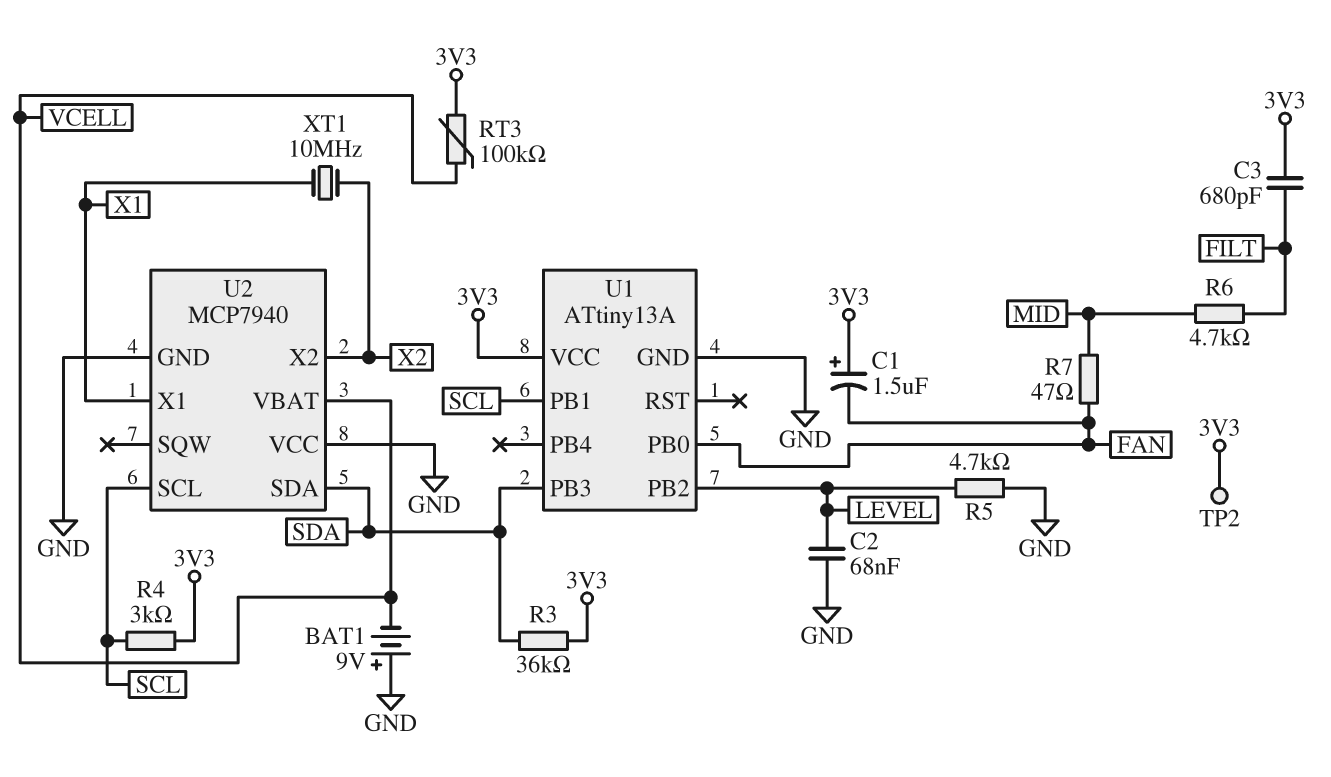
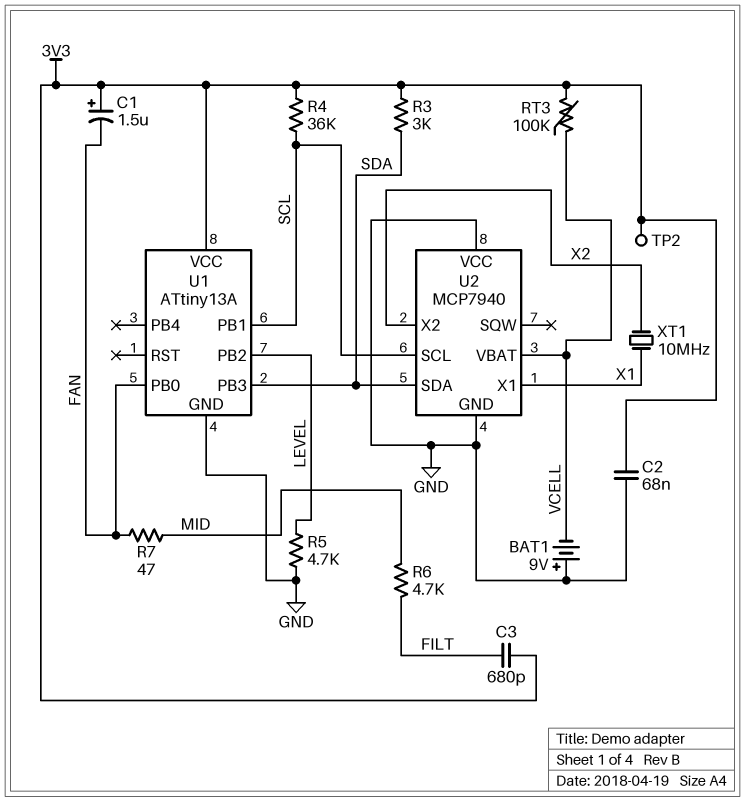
C2: 68nF (GND, LEVEL) -> 68nF (3V3, GND)
R3: 36k (3V3, SDA) -> 3k (3V3, SDA)
R4: 3k (3V3, SCL) -> 36k (3V3, SCL)

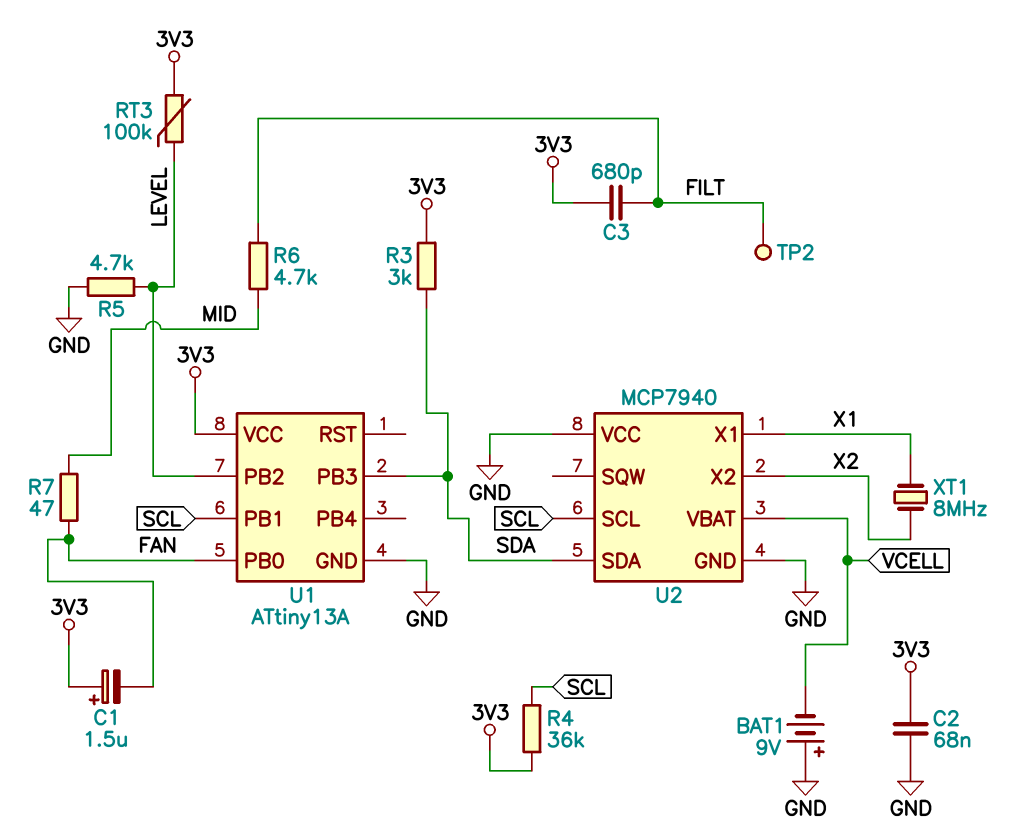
RT3: 100k (3V3, VCELL) -> 100k (3V3, LEVEL)
TP2: test point (3V3) -> test point (FILT)
XT1: 10MHz (X1, X2) -> 8MHz (X1, X2)

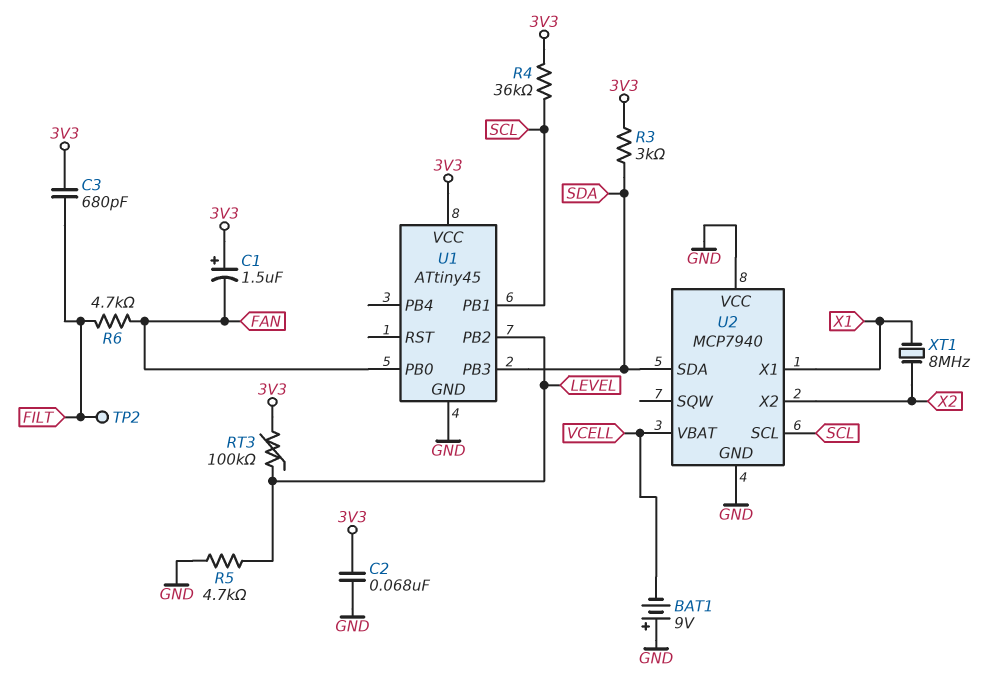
R6: 4.7k (FILT, MID) -> 4.7k (FAN, FILT)
R7: 47 (FAN, MID) -> none
U1: ATtiny13A -> ATtiny45

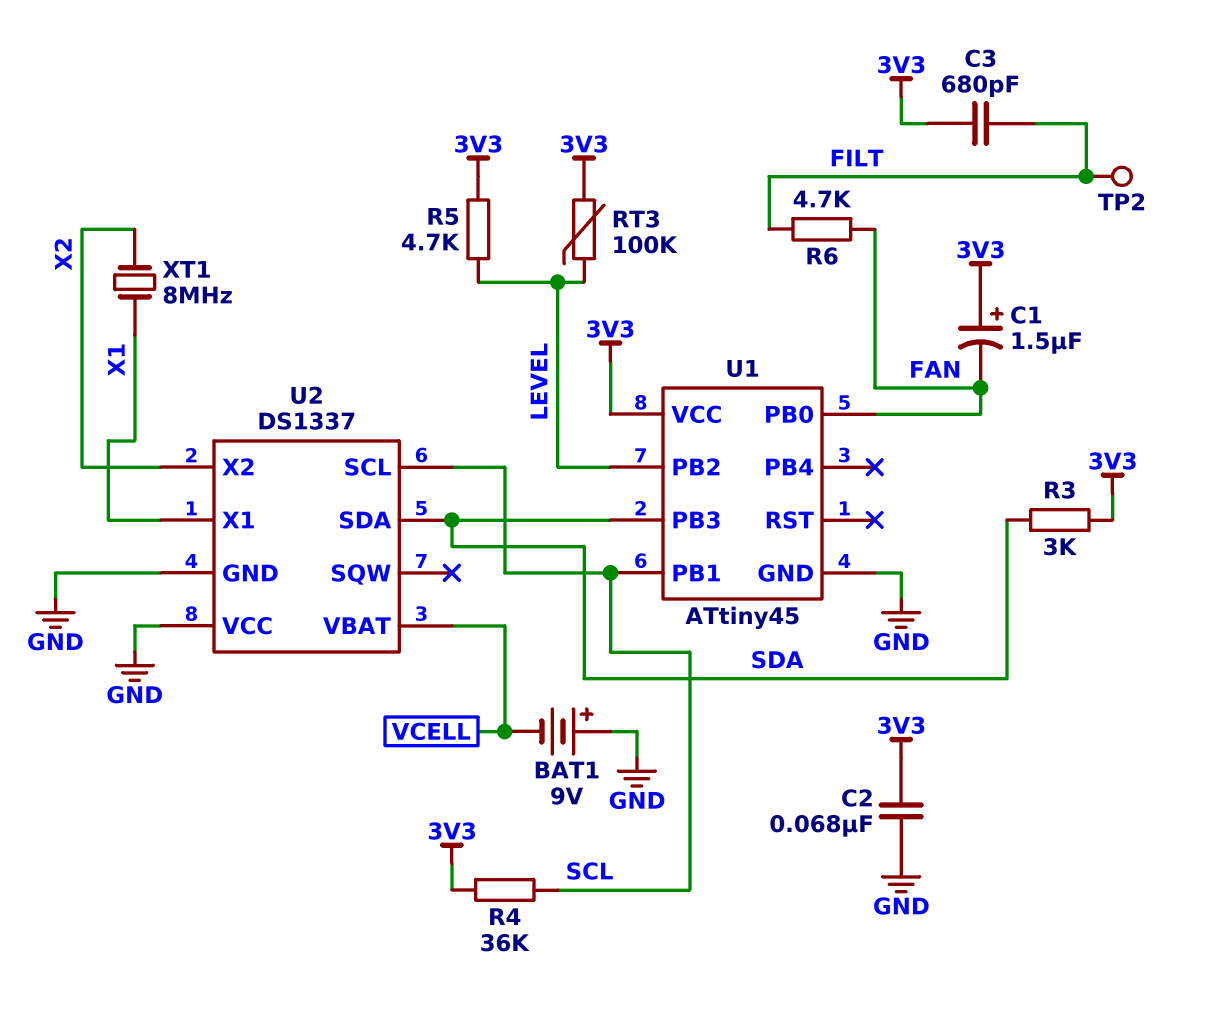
R5: 4.7k (GND, LEVEL) -> 4.7k (3V3, LEVEL)
U2: MCP7940 -> DS1337

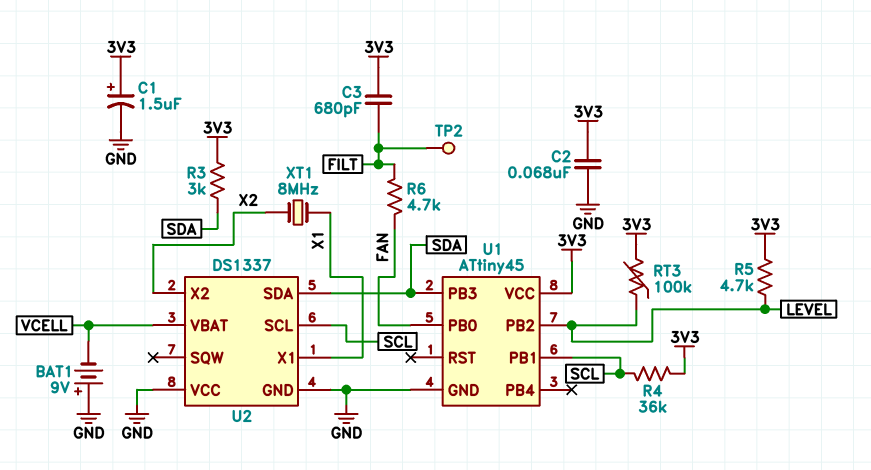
C1: 1.5uF (plus 3V3, minus FAN) -> 1.5uF (plus 3V3, minus GND)

